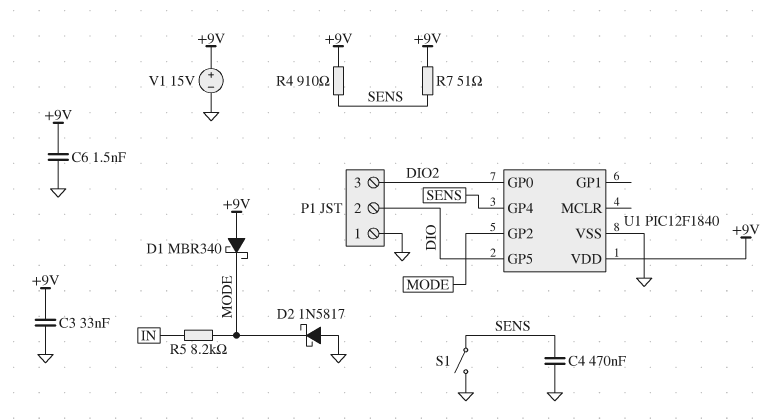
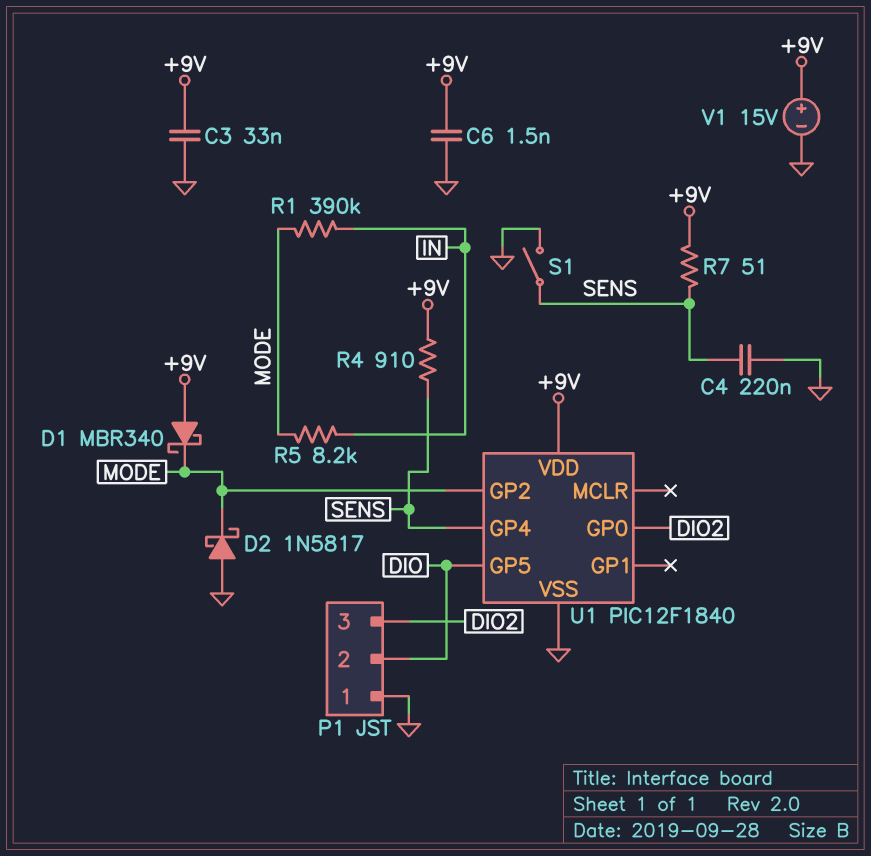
C4: 470nF (GND, SENS) -> 220nF (GND, SENS)
R1: none -> 390k (IN, MODE)

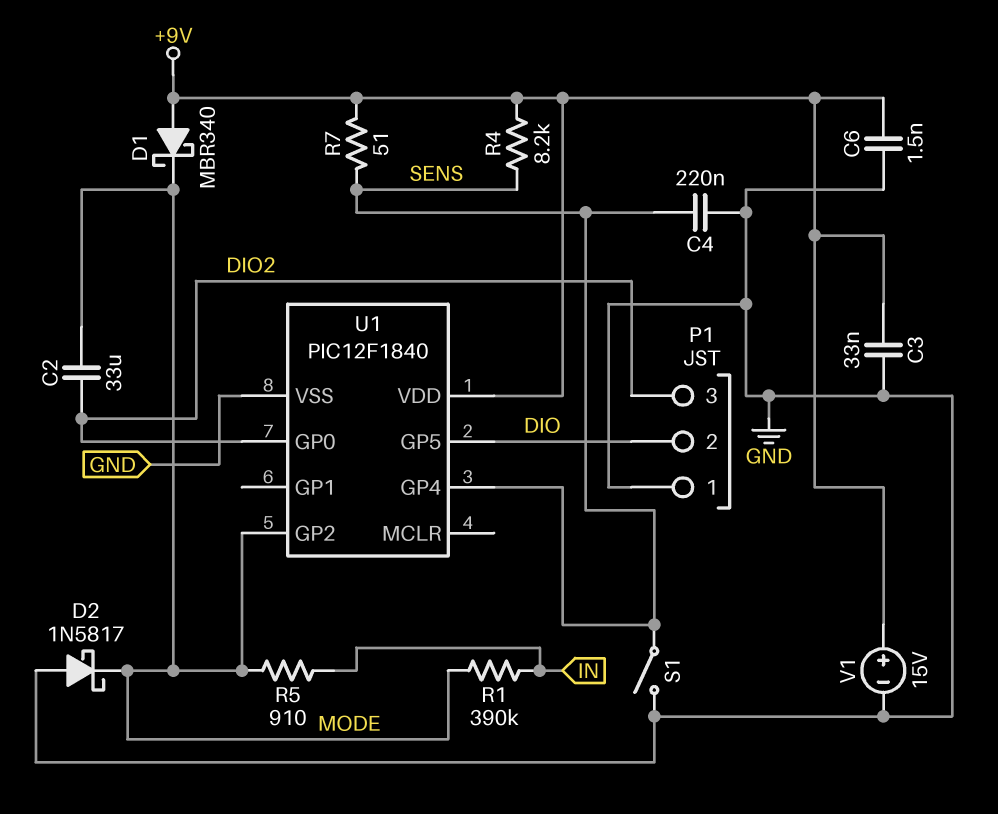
C2: none -> 33uF (DIO2, MODE)
R4: 910 (+9V, SENS) -> 8.2k (+9V, SENS)
R5: 8.2k (IN, MODE) -> 910 (IN, MODE)

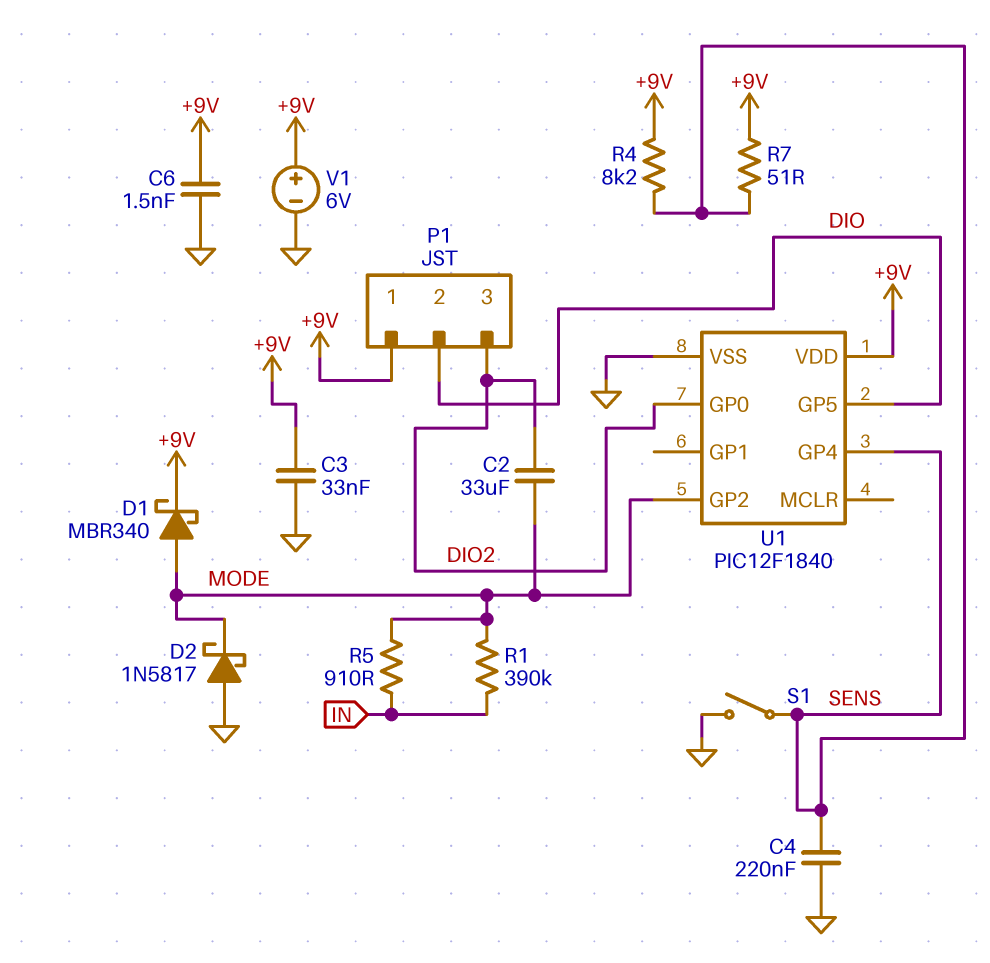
D1: schottky MBR340 (A +9V, K MODE) -> schottky MBR340 (A MODE, K +9V)
P1 pin 1: GND -> +9V
V1: 15V (plus +9V, minus GND) -> 6V (plus +9V, minus GND)

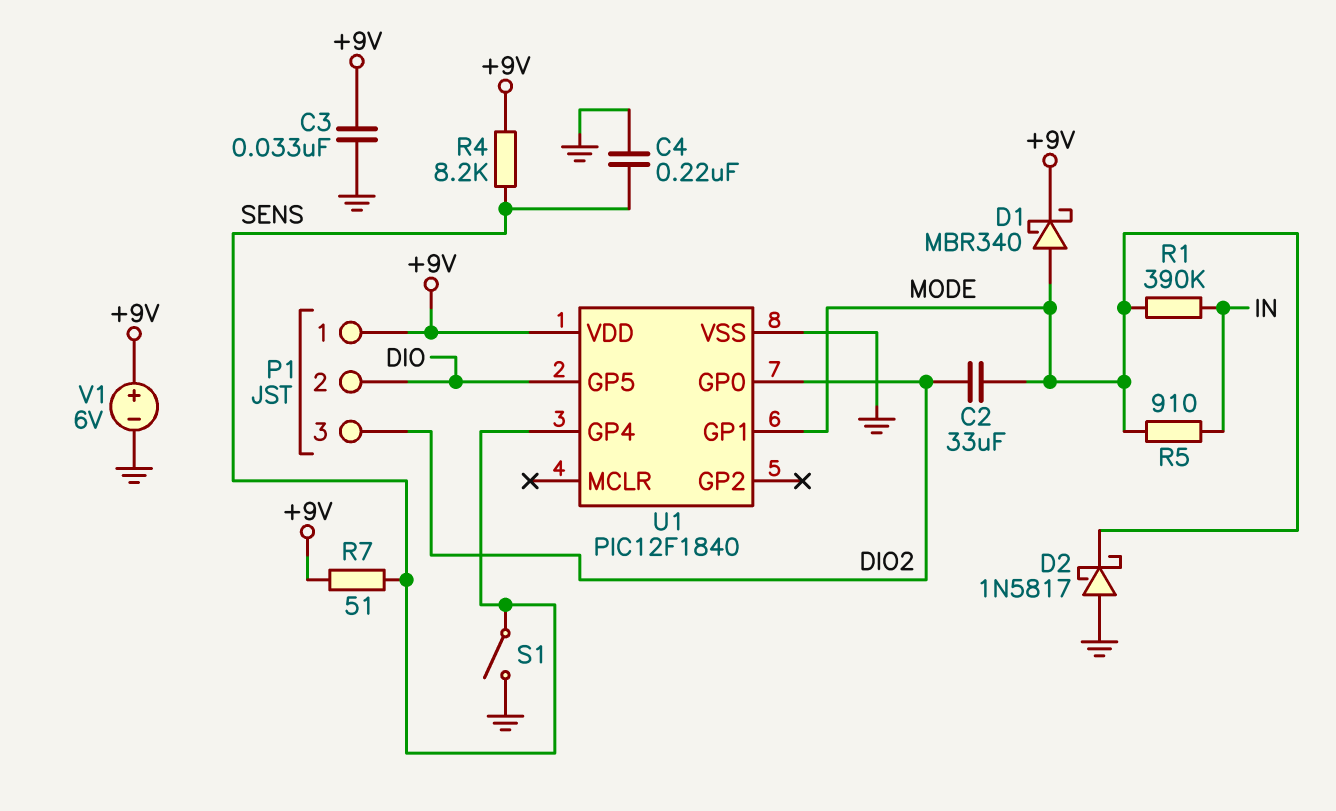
C6: 1.5nF (+9V, GND) -> none
U1 pin GP1: none -> MODE
U1 pin GP2: MODE -> none

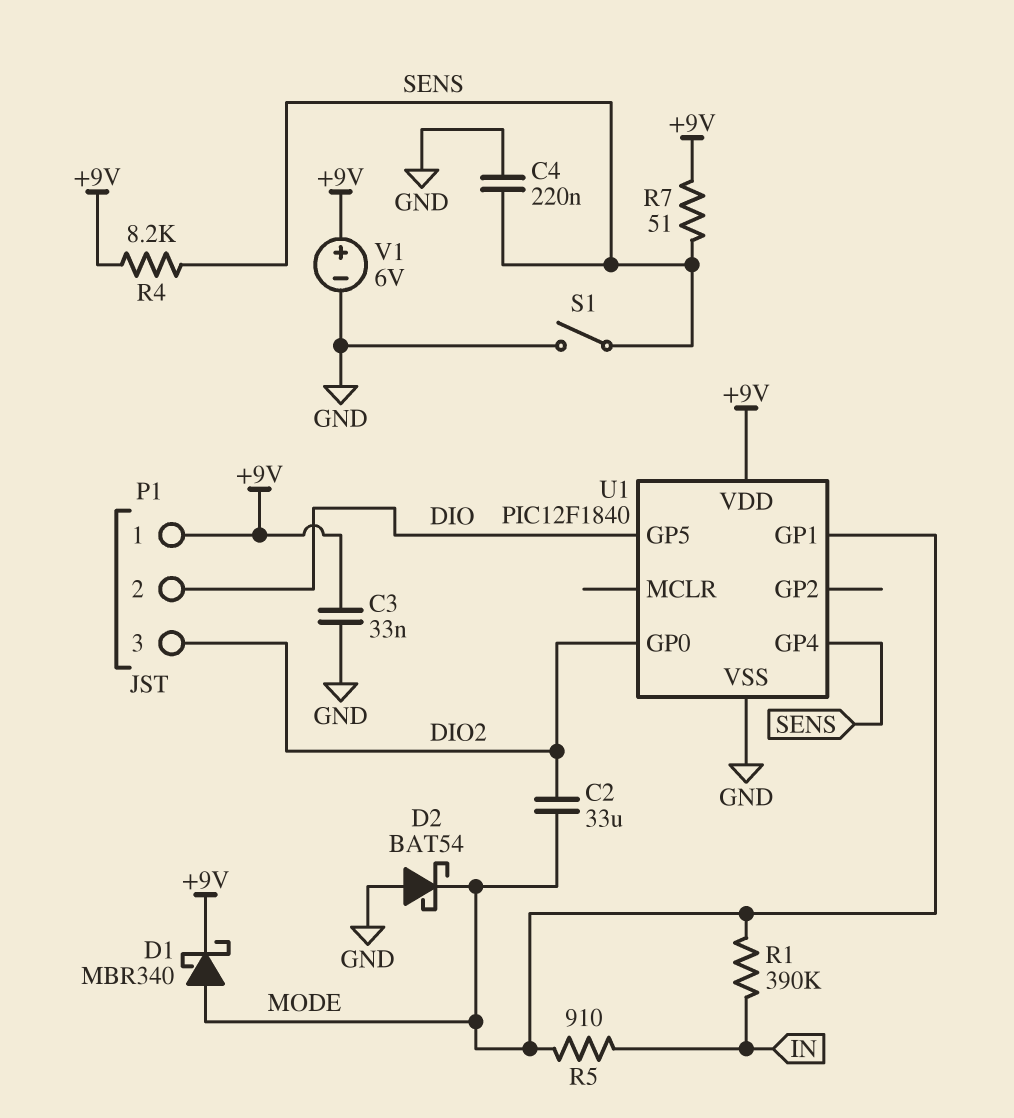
D2: schottky 1N5817 (A GND, K MODE) -> schottky BAT54 (A GND, K MODE)

